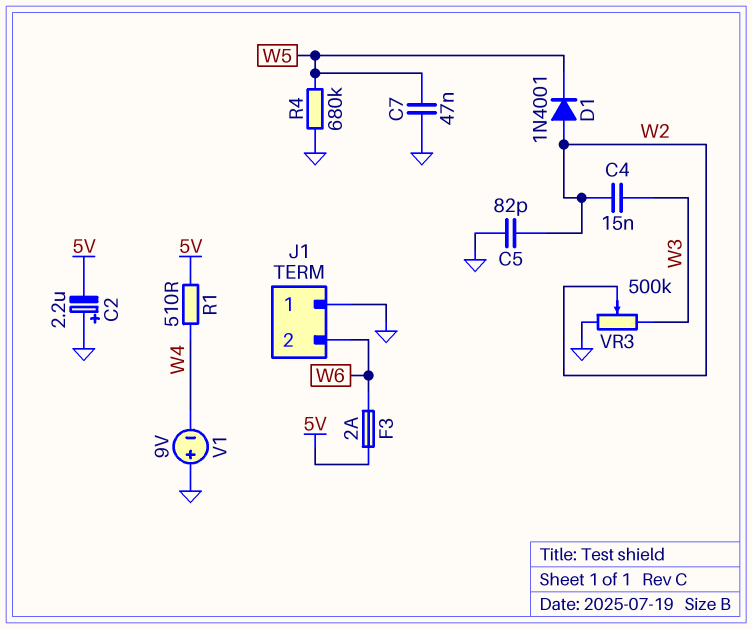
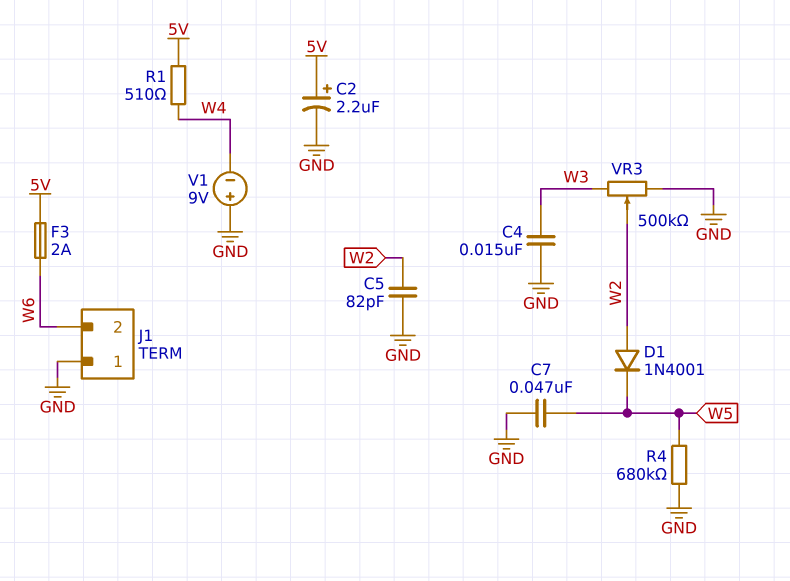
C2: 2.2uF (plus GND, minus 5V) -> 2.2uF (plus 5V, minus GND)
C4: 15nF (W2, W3) -> 15nF (GND, W3)

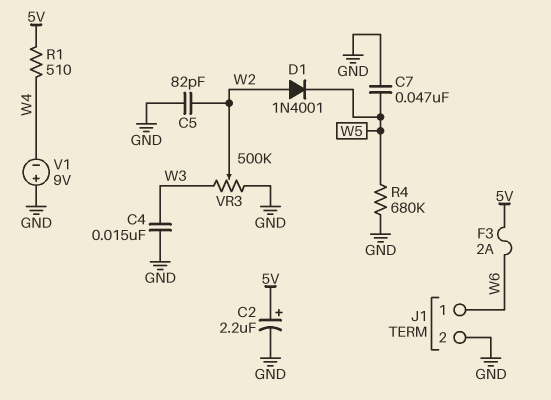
J1 pin 1: GND -> W6
J1 pin 2: W6 -> GND

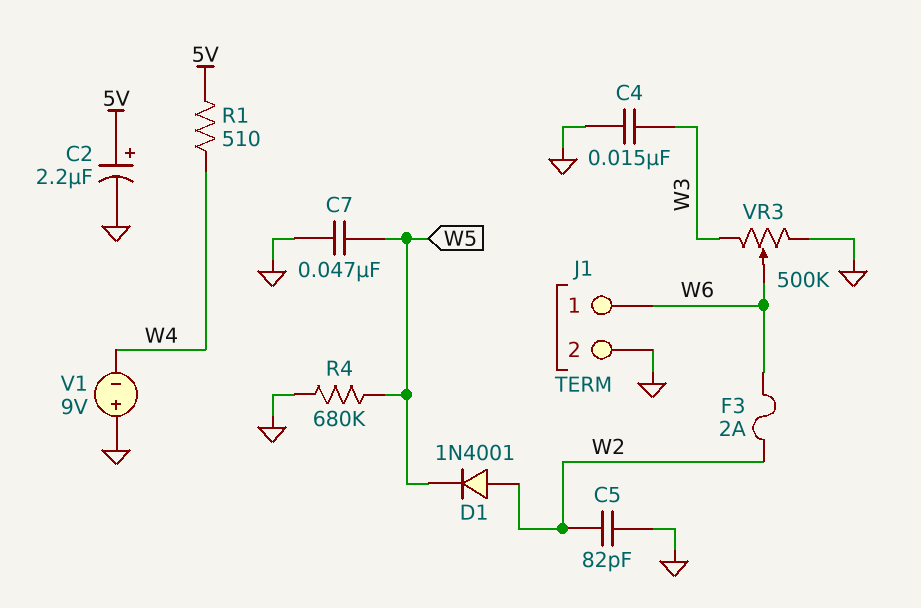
F3: 2A (5V, W6) -> 2A (W2, W6)
VR3: 500k (GND, W3, wiper W2) -> 500k (GND, W3, wiper W6)

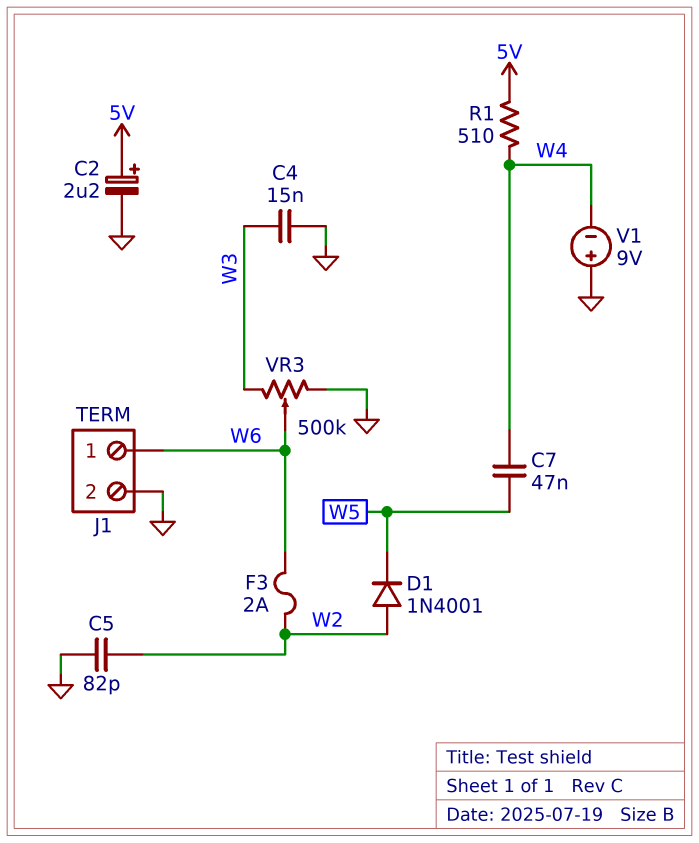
C7: 47nF (GND, W5) -> 47nF (W4, W5)
R4: 680k (GND, W5) -> none

